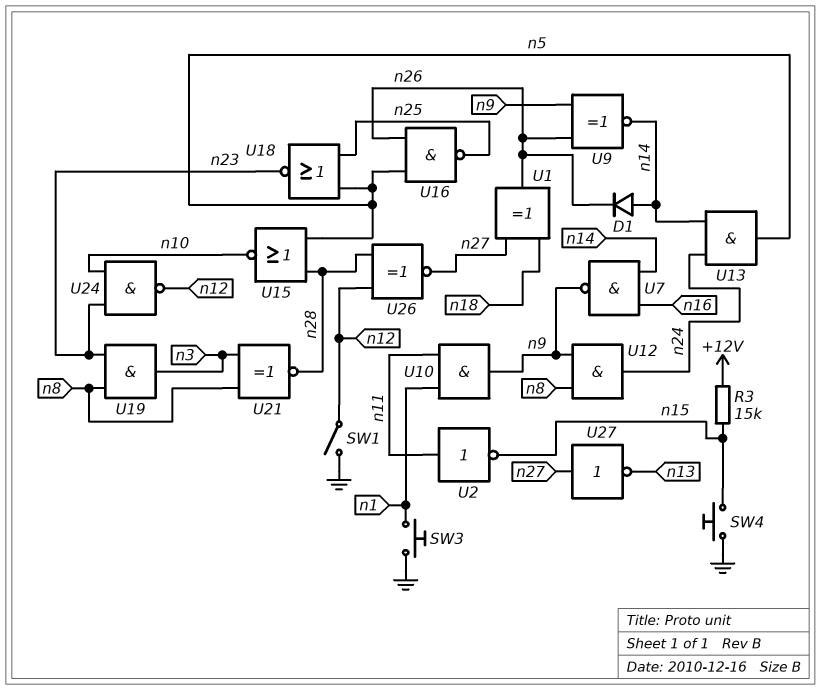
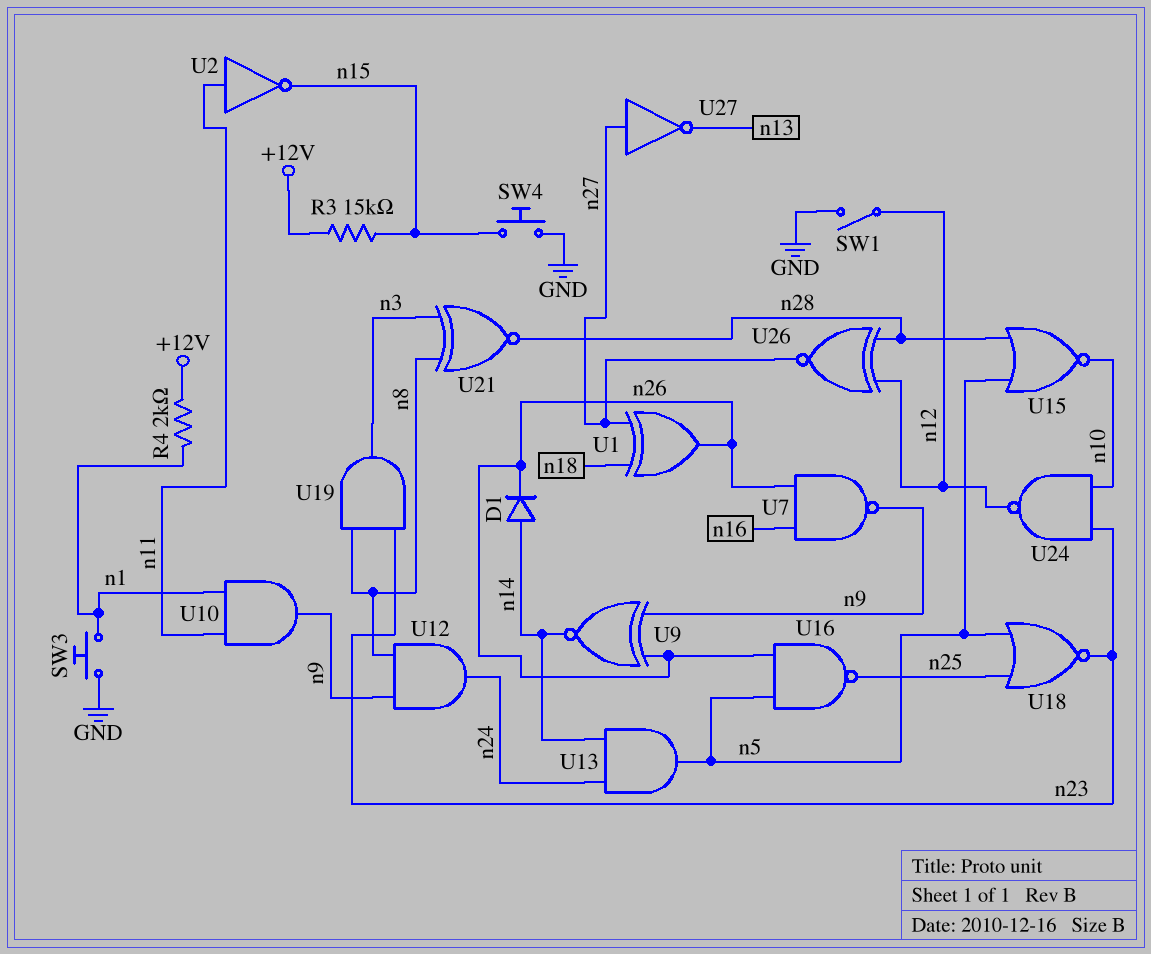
R4: none -> 2k (+12V, n1)
U7: NAND (in n14, in n16, out n9) -> NAND (in n16, in n26, out n9)

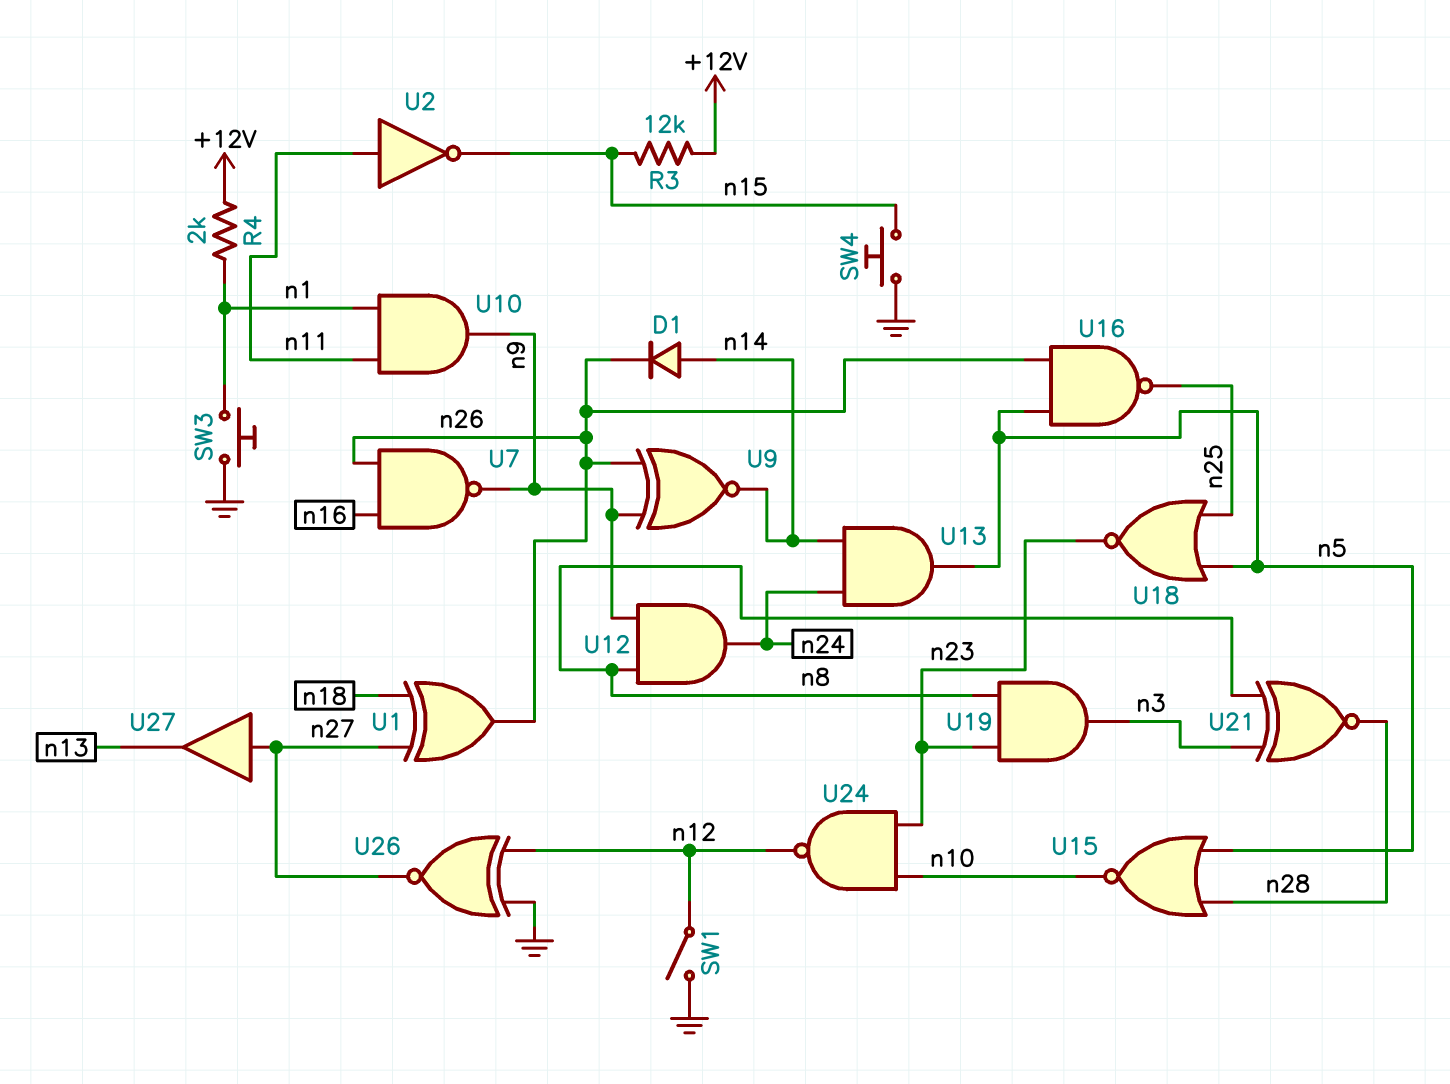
R3: 15k (+12V, n15) -> 12k (+12V, n15)
U26: XNOR (in n12, in n28, out n27) -> XNOR (in GND, in n12, out n27)
U27: NOT (in n27, out n13) -> buffer (in n27, out n13)

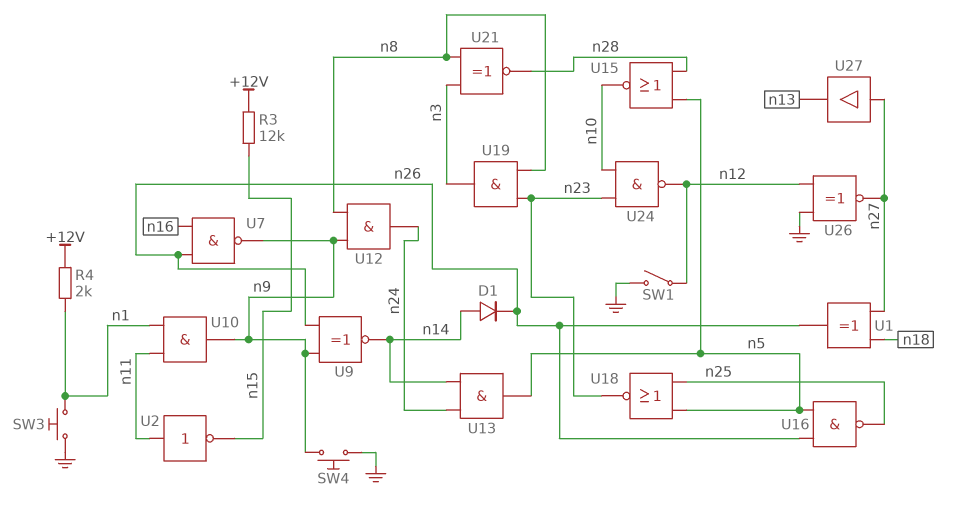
SW4: button (GND, n15) -> button (GND, n9)

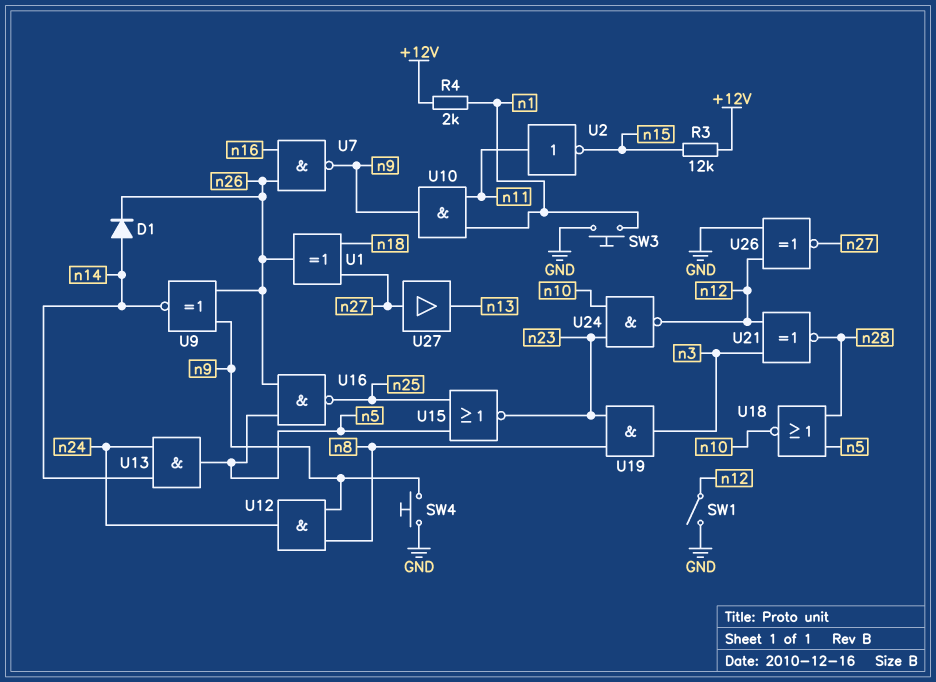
U15: NOR (in n5, in n28, out n10) -> NOR (in n5, in n25, out n23)
U18: NOR (in n5, in n25, out n23) -> NOR (in n5, in n28, out n10)
U21: XNOR (in n3, in n8, out n28) -> XNOR (in n3, in n12, out n28)

